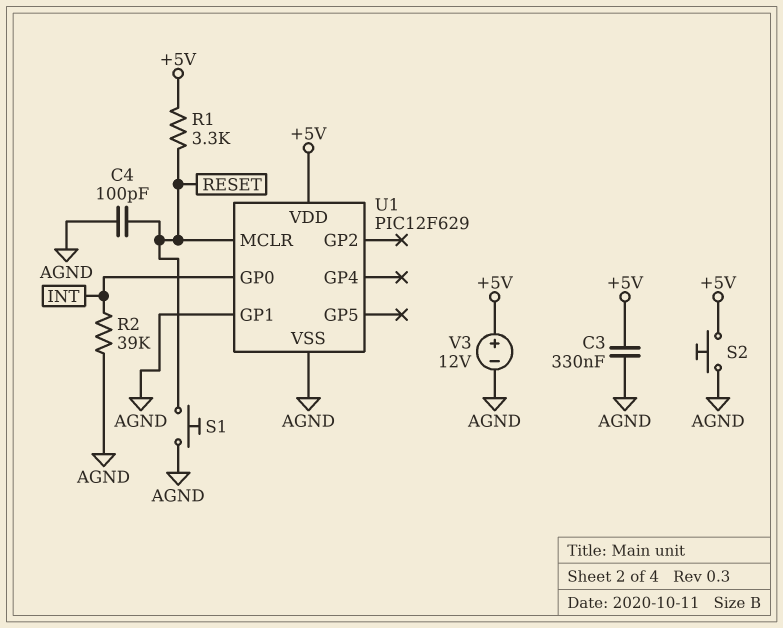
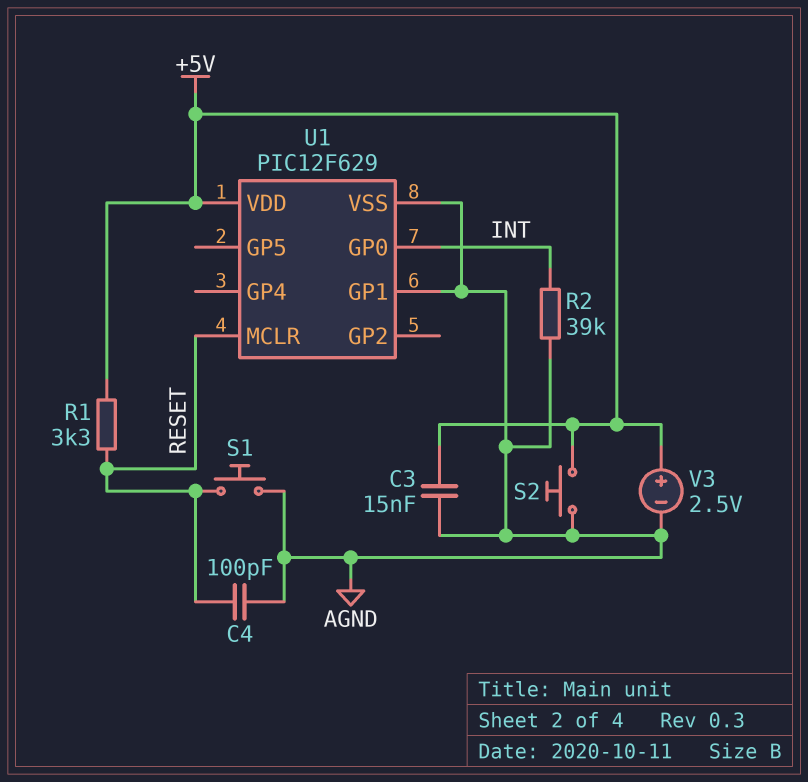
C3: 330nF (+5V, AGND) -> 15nF (+5V, AGND)
V3: 12V (plus +5V, minus AGND) -> 2.5V (plus +5V, minus AGND)

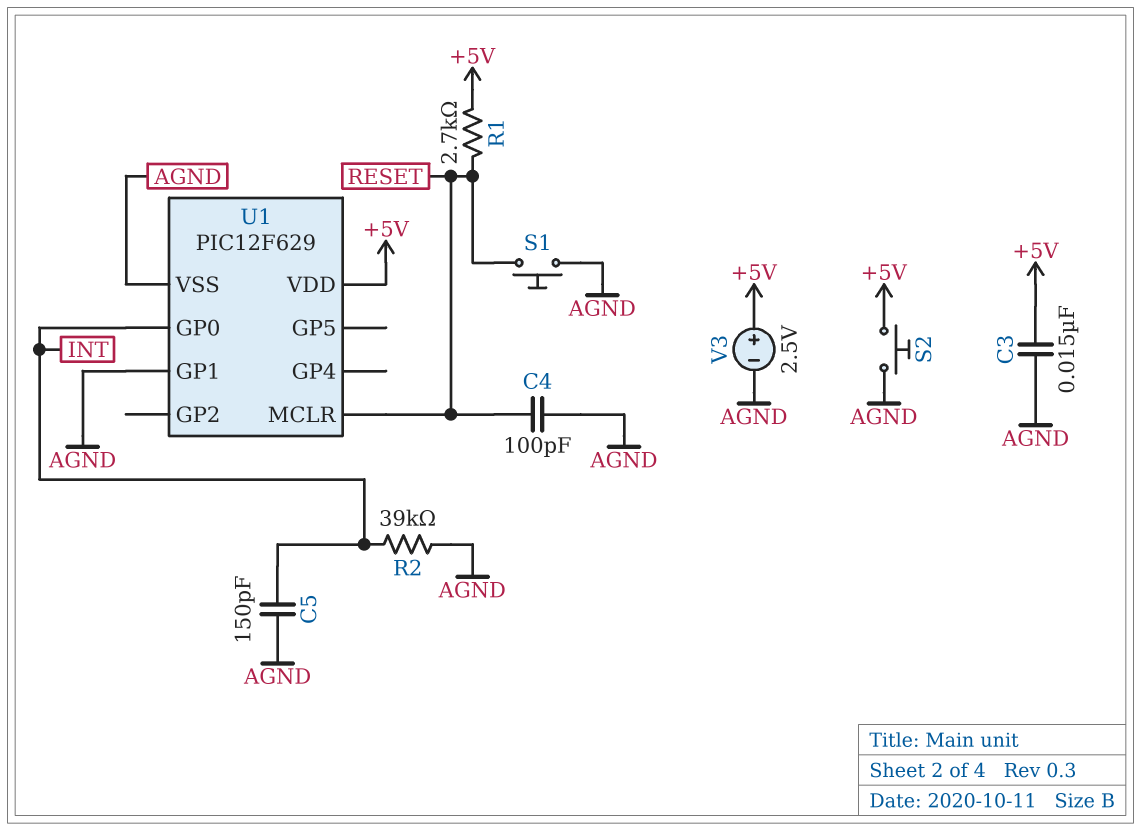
C5: none -> 150pF (AGND, INT)
R1: 3.3k (+5V, RESET) -> 2.7k (+5V, RESET)

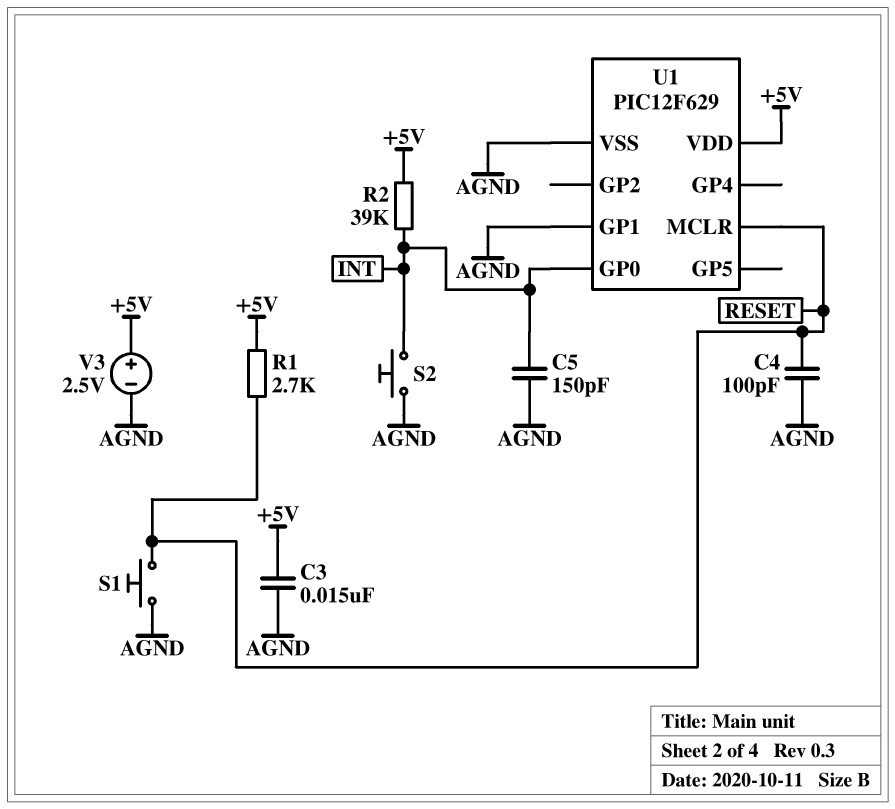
R2: 39k (AGND, INT) -> 39k (+5V, INT)
S2: button (+5V, AGND) -> button (AGND, INT)

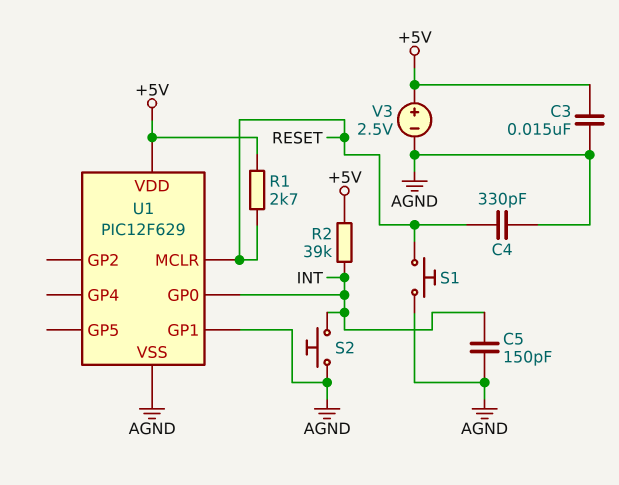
C4: 100pF (AGND, RESET) -> 330pF (AGND, RESET)

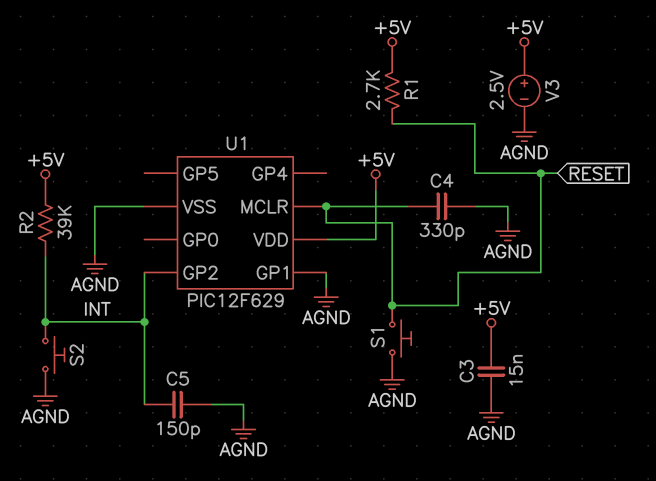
U1 pin GP0: INT -> none
U1 pin GP2: none -> INT

